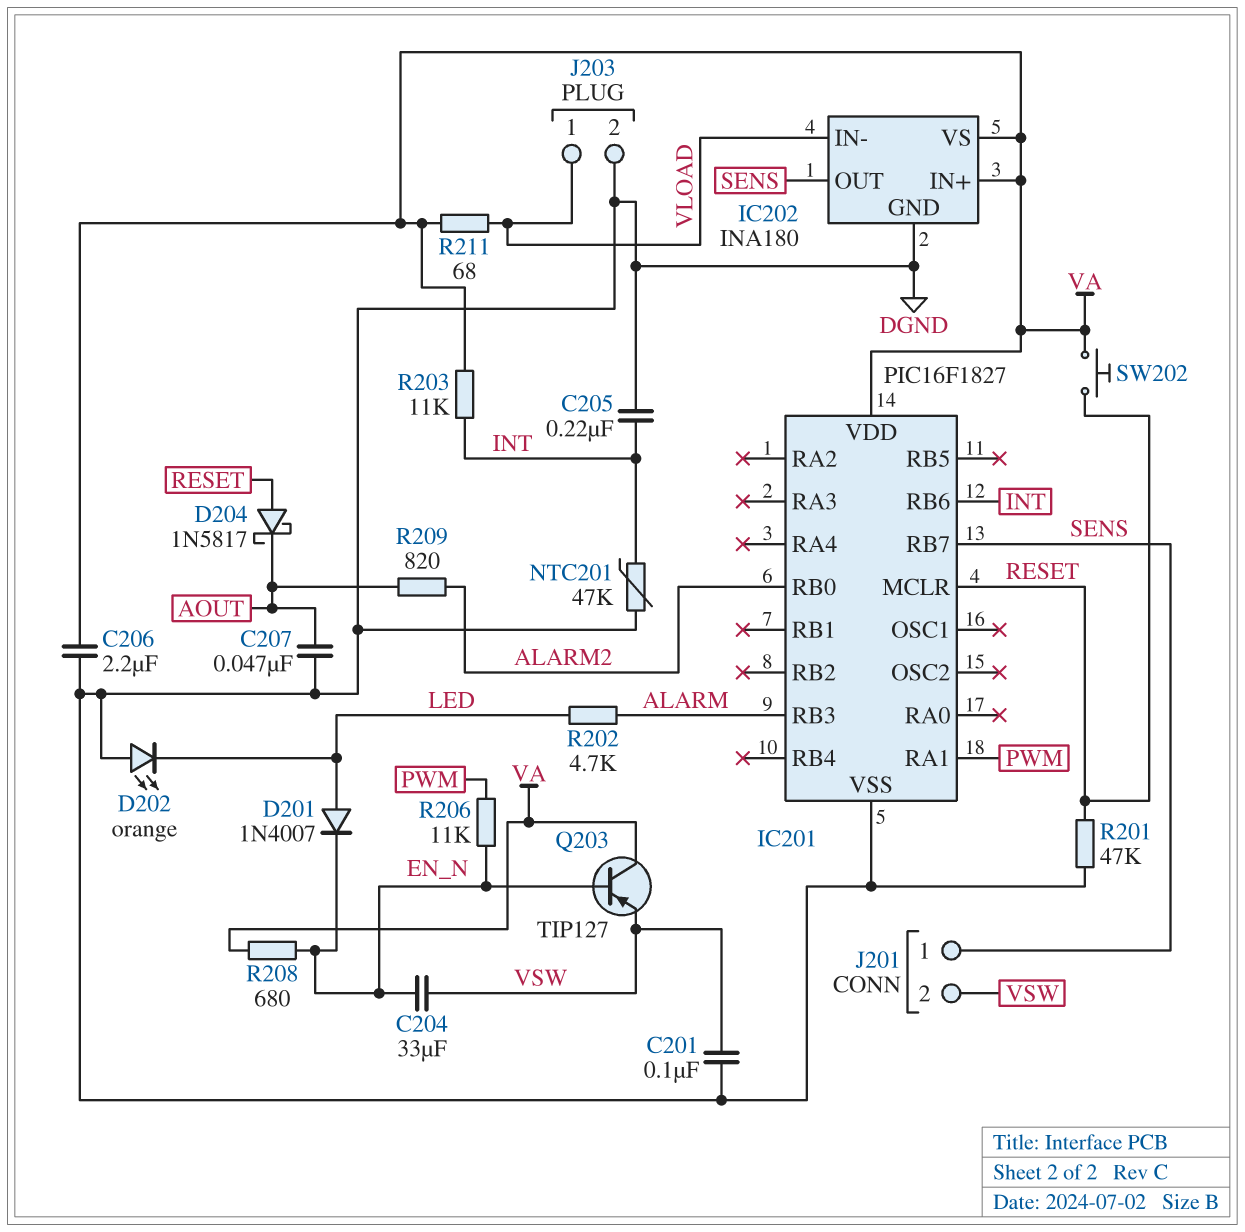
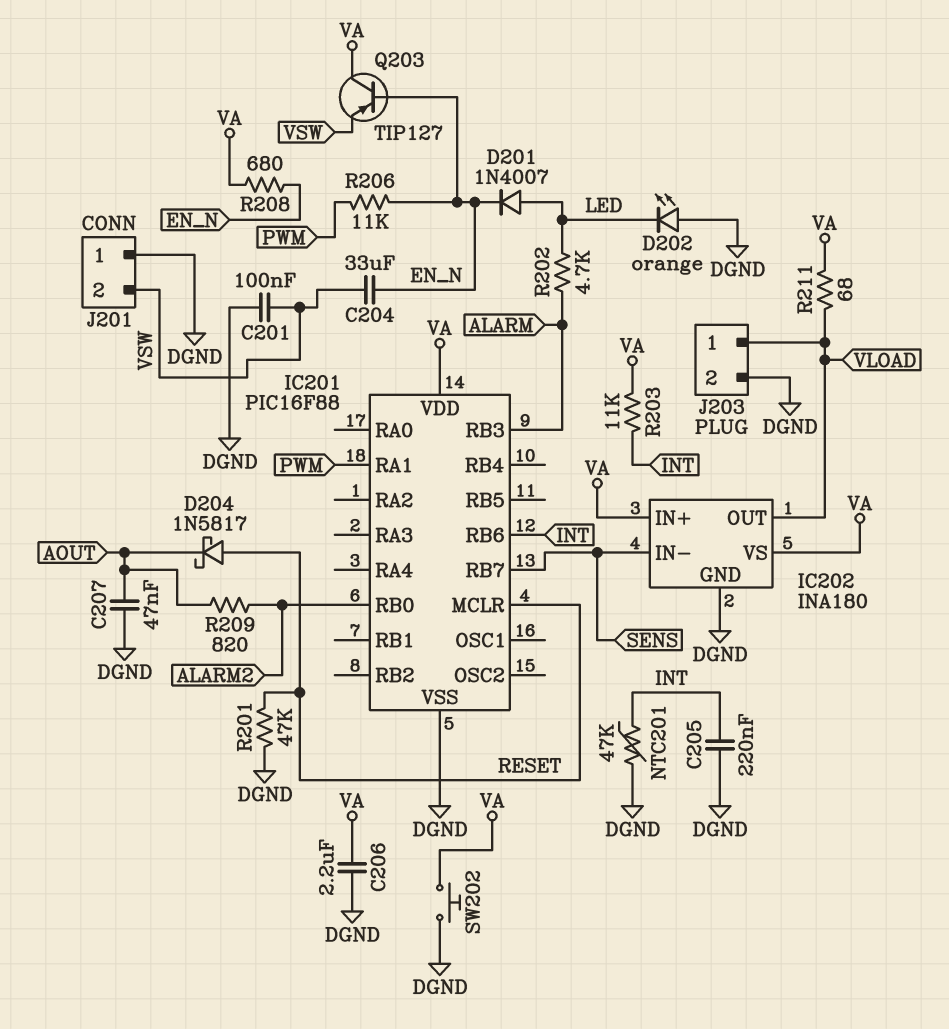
IC201: PIC16F1827 -> PIC16F88
IC202 pin IN-: VLOAD -> SENS
IC202 pin OUT: SENS -> VLOAD
J201 pin 1: SENS -> DGND
SW202: button (RESET, VA) -> button (DGND, VA)

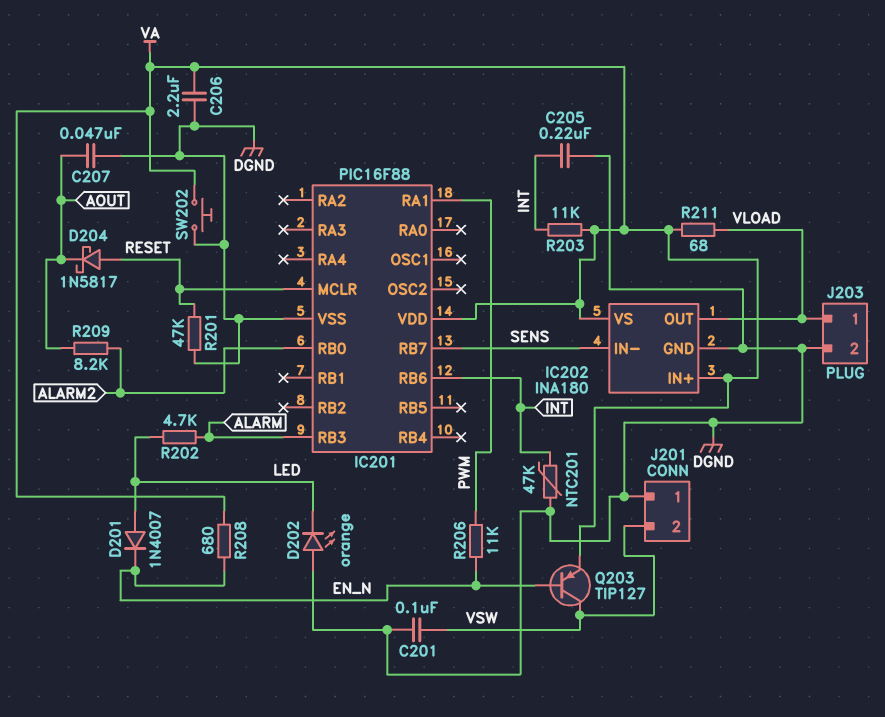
C204: 33uF (EN_N, VSW) -> none
Q203: PNP TIP127 (B EN_N, C VA, E VSW) -> PNP TIP127 (B EN_N, C VSW, E VA)
R209: 820 (ALARM2, AOUT) -> 8.2k (ALARM2, AOUT)

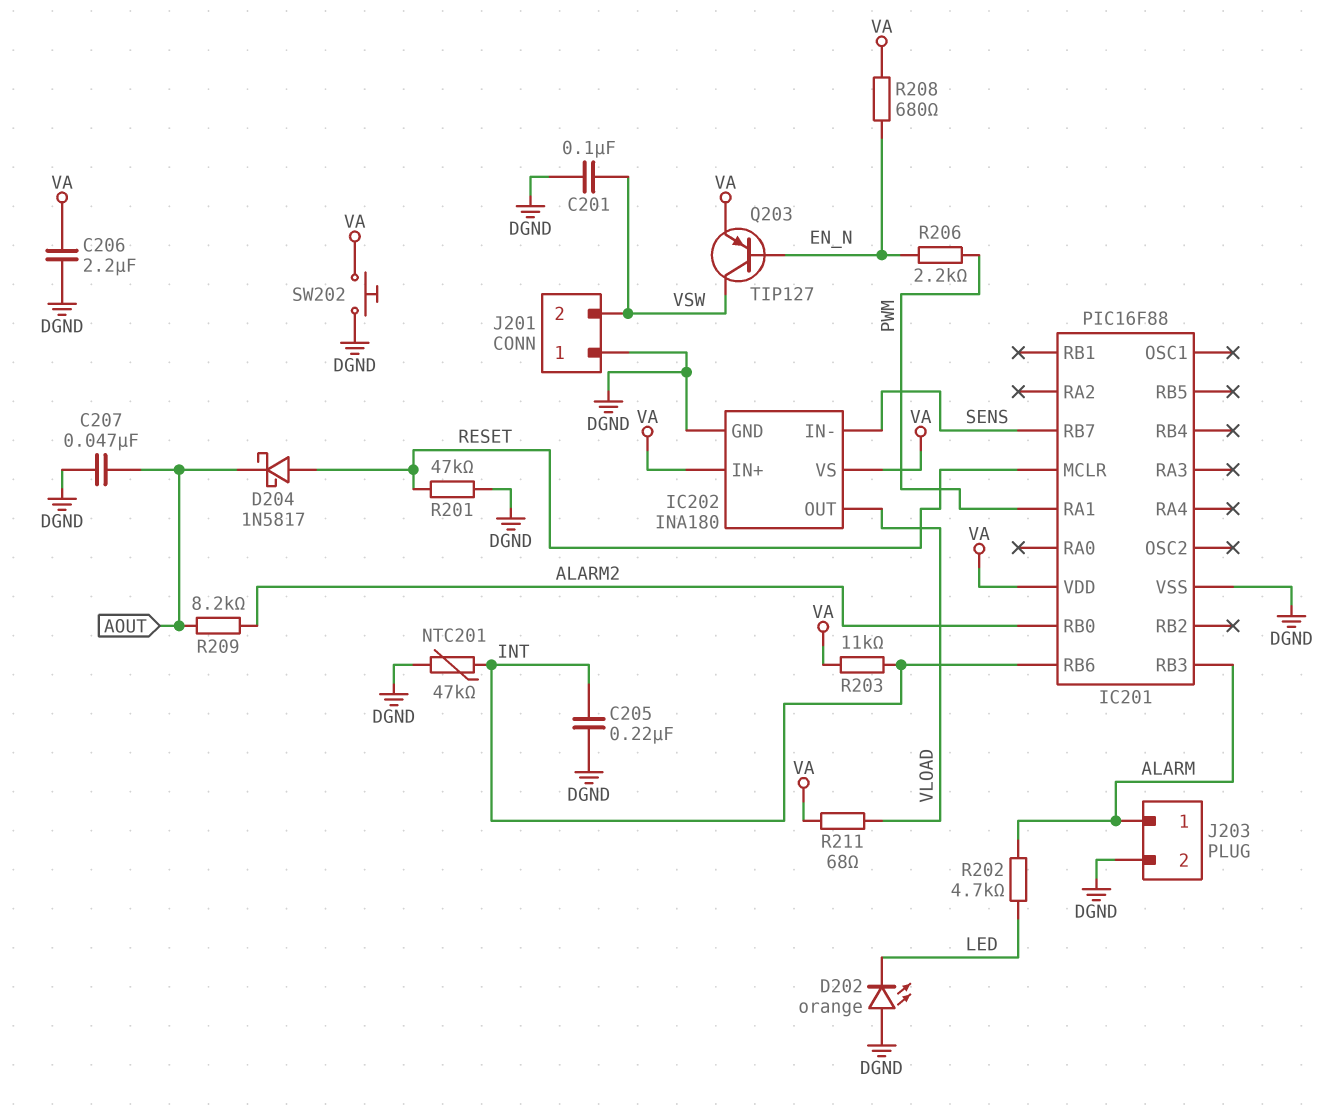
D201: diode 1N4007 (A LED, K EN_N) -> none
J203 pin 1: VLOAD -> ALARM
R206: 11k (EN_N, PWM) -> 2.2k (EN_N, PWM)

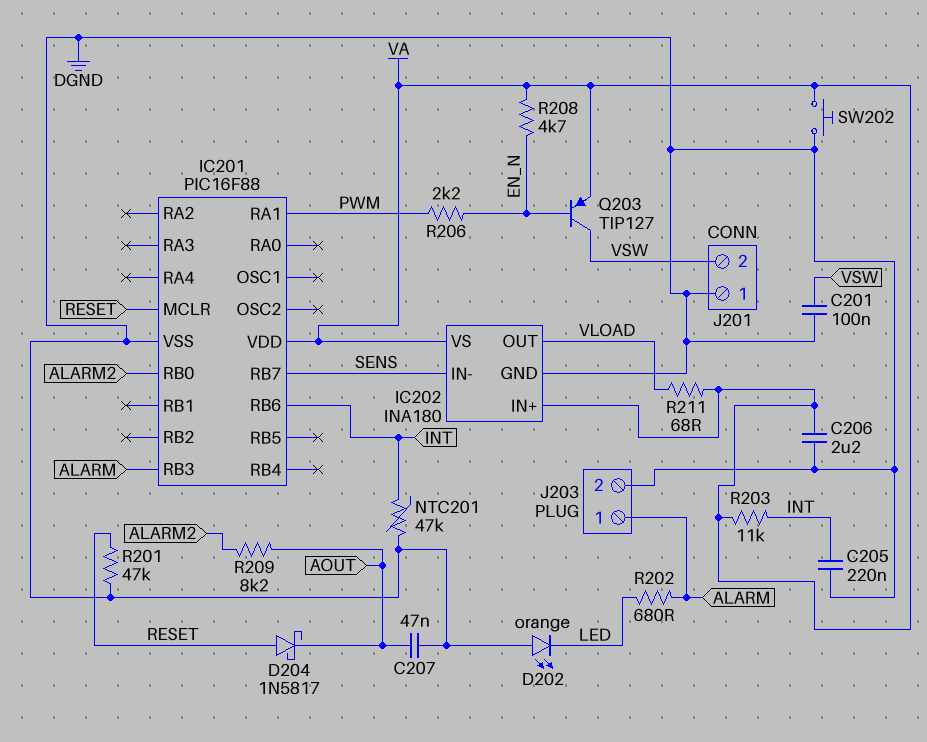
R202: 4.7k (ALARM, LED) -> 680 (ALARM, LED)
R208: 680 (EN_N, VA) -> 4.7k (EN_N, VA)

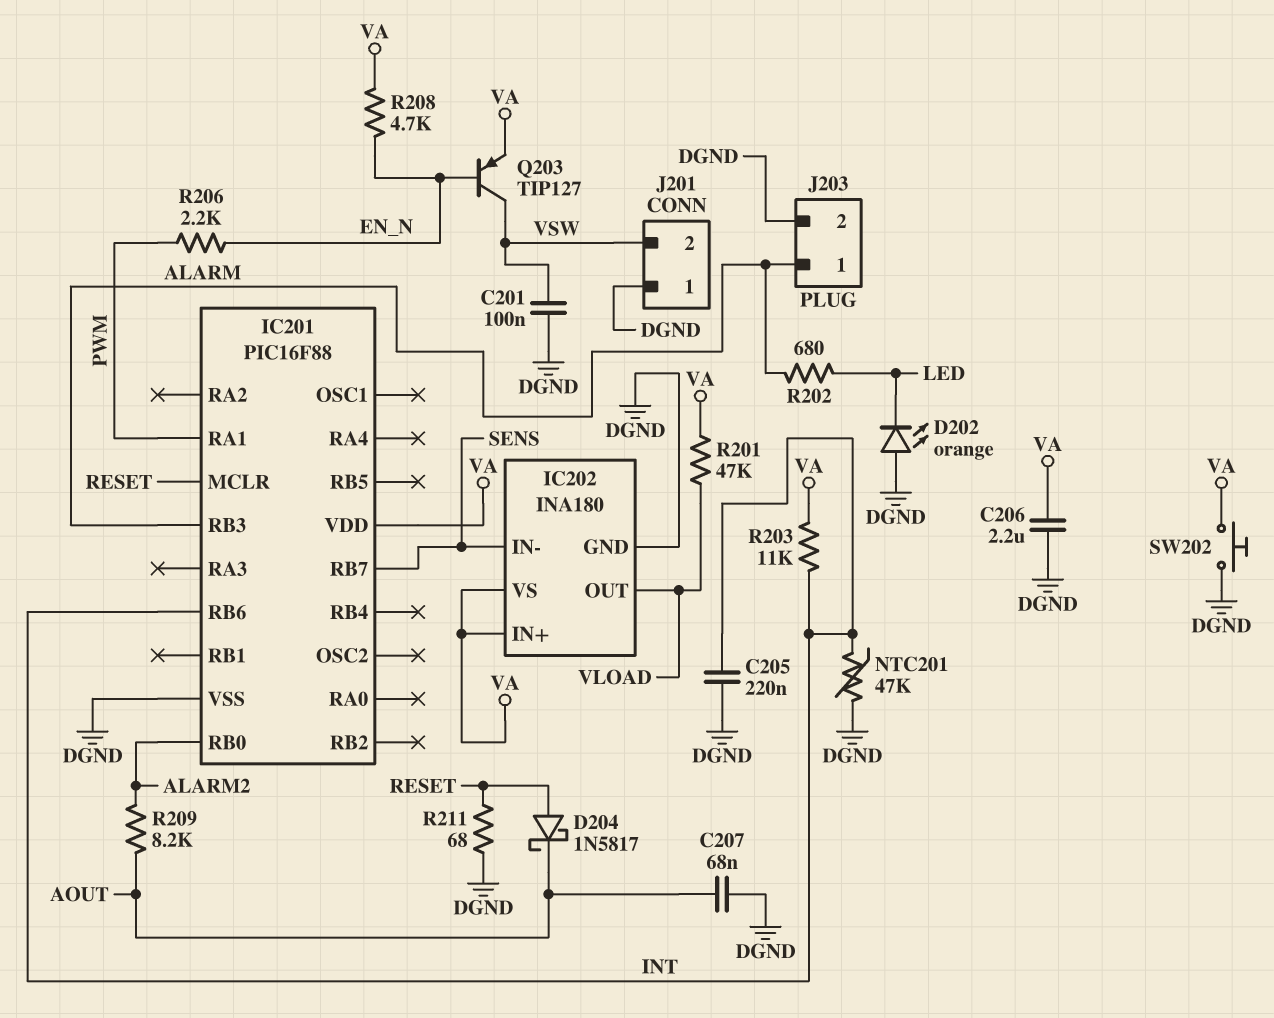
C207: 47nF (AOUT, DGND) -> 68nF (AOUT, DGND)
R201: 47k (DGND, RESET) -> 47k (VA, VLOAD)
R211: 68 (VA, VLOAD) -> 68 (DGND, RESET)

